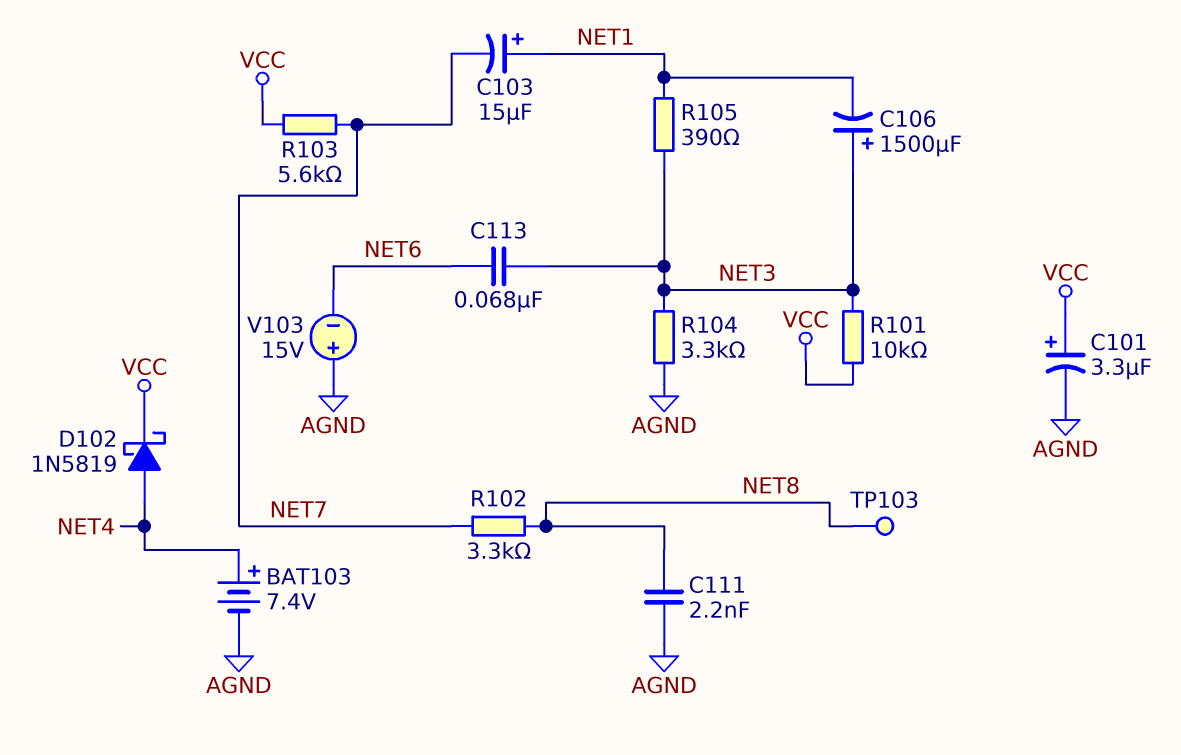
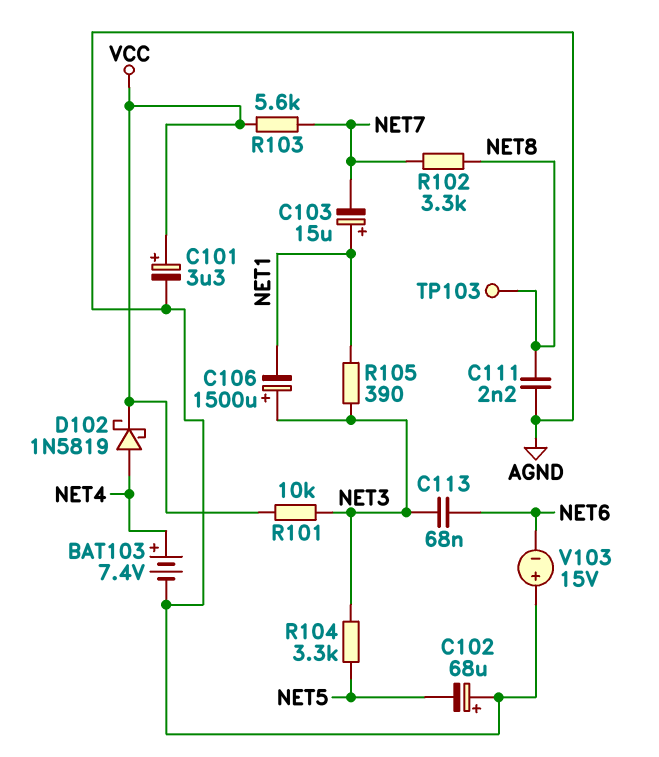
C102: none -> 68uF (plus AGND, minus NET5)
R104: 3.3k (AGND, NET3) -> 3.3k (NET3, NET5)

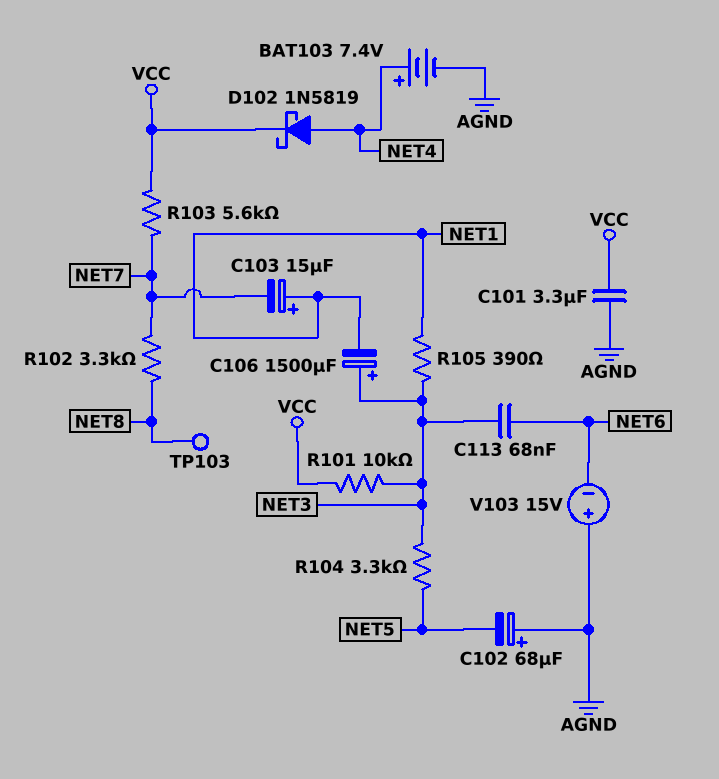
C101: 3.3uF (plus VCC, minus AGND) -> 3.3uF (AGND, VCC)
C111: 2.2nF (AGND, NET8) -> none

